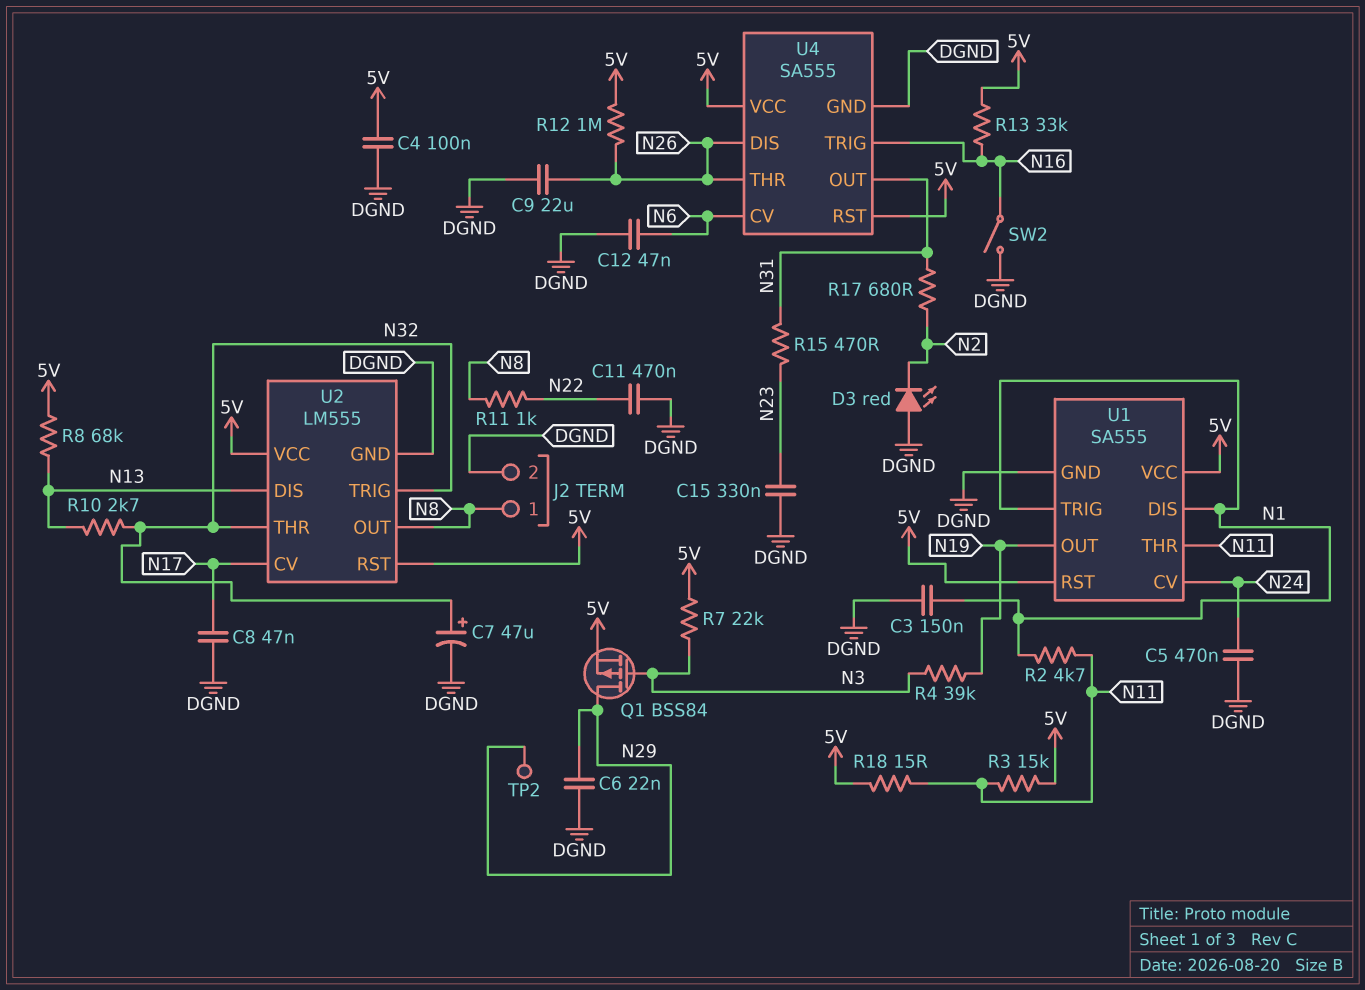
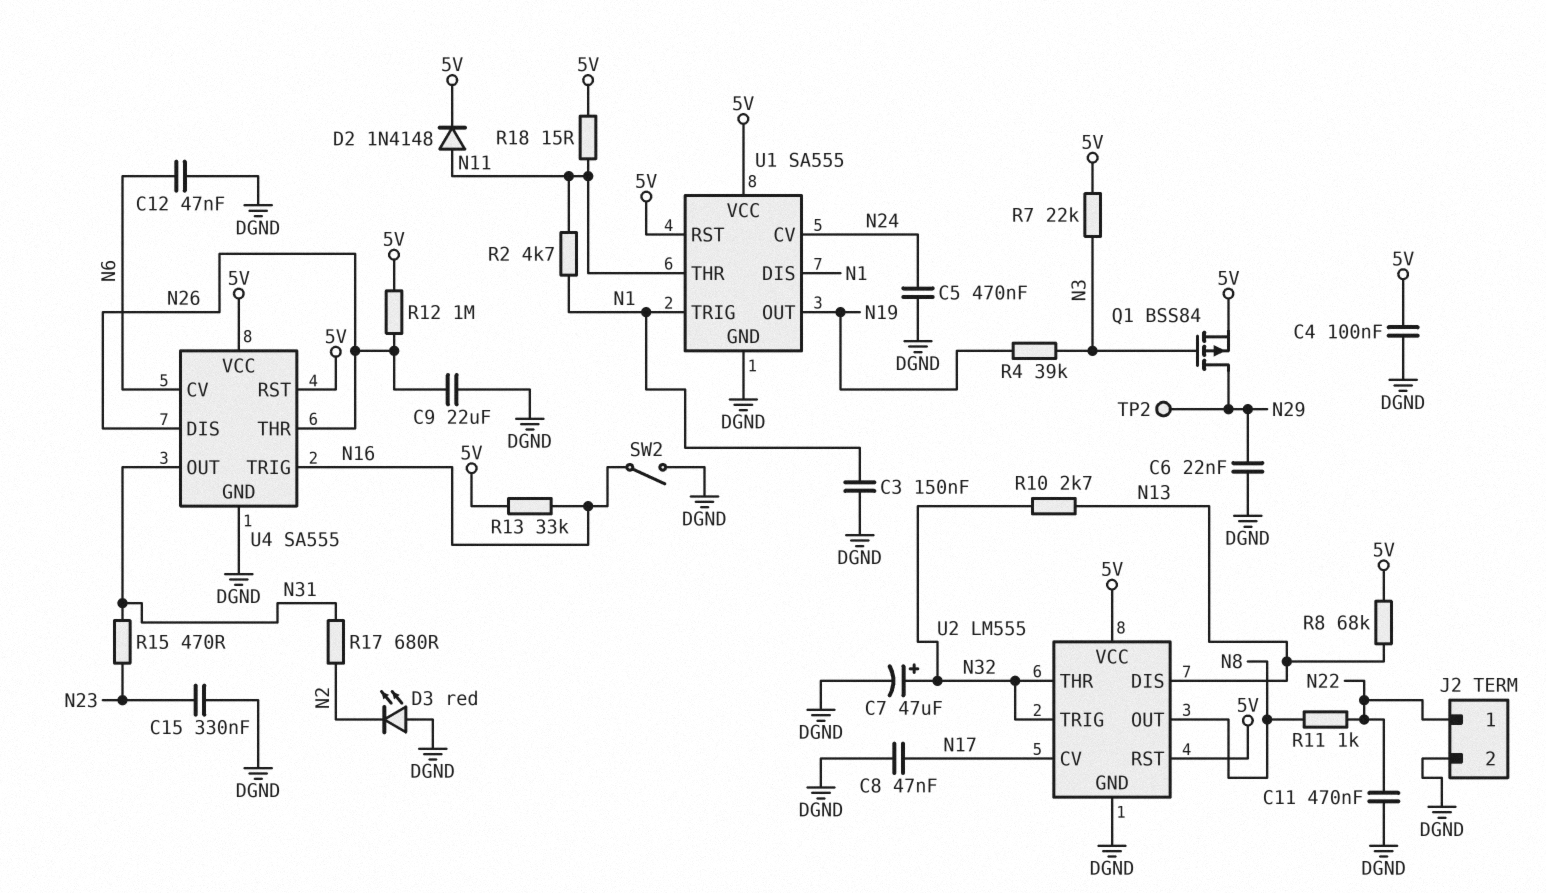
D2: none -> diode 1N4148 (A N11, K 5V)
J2 pin 1: N8 -> N22
R3: 15k (5V, N11) -> none

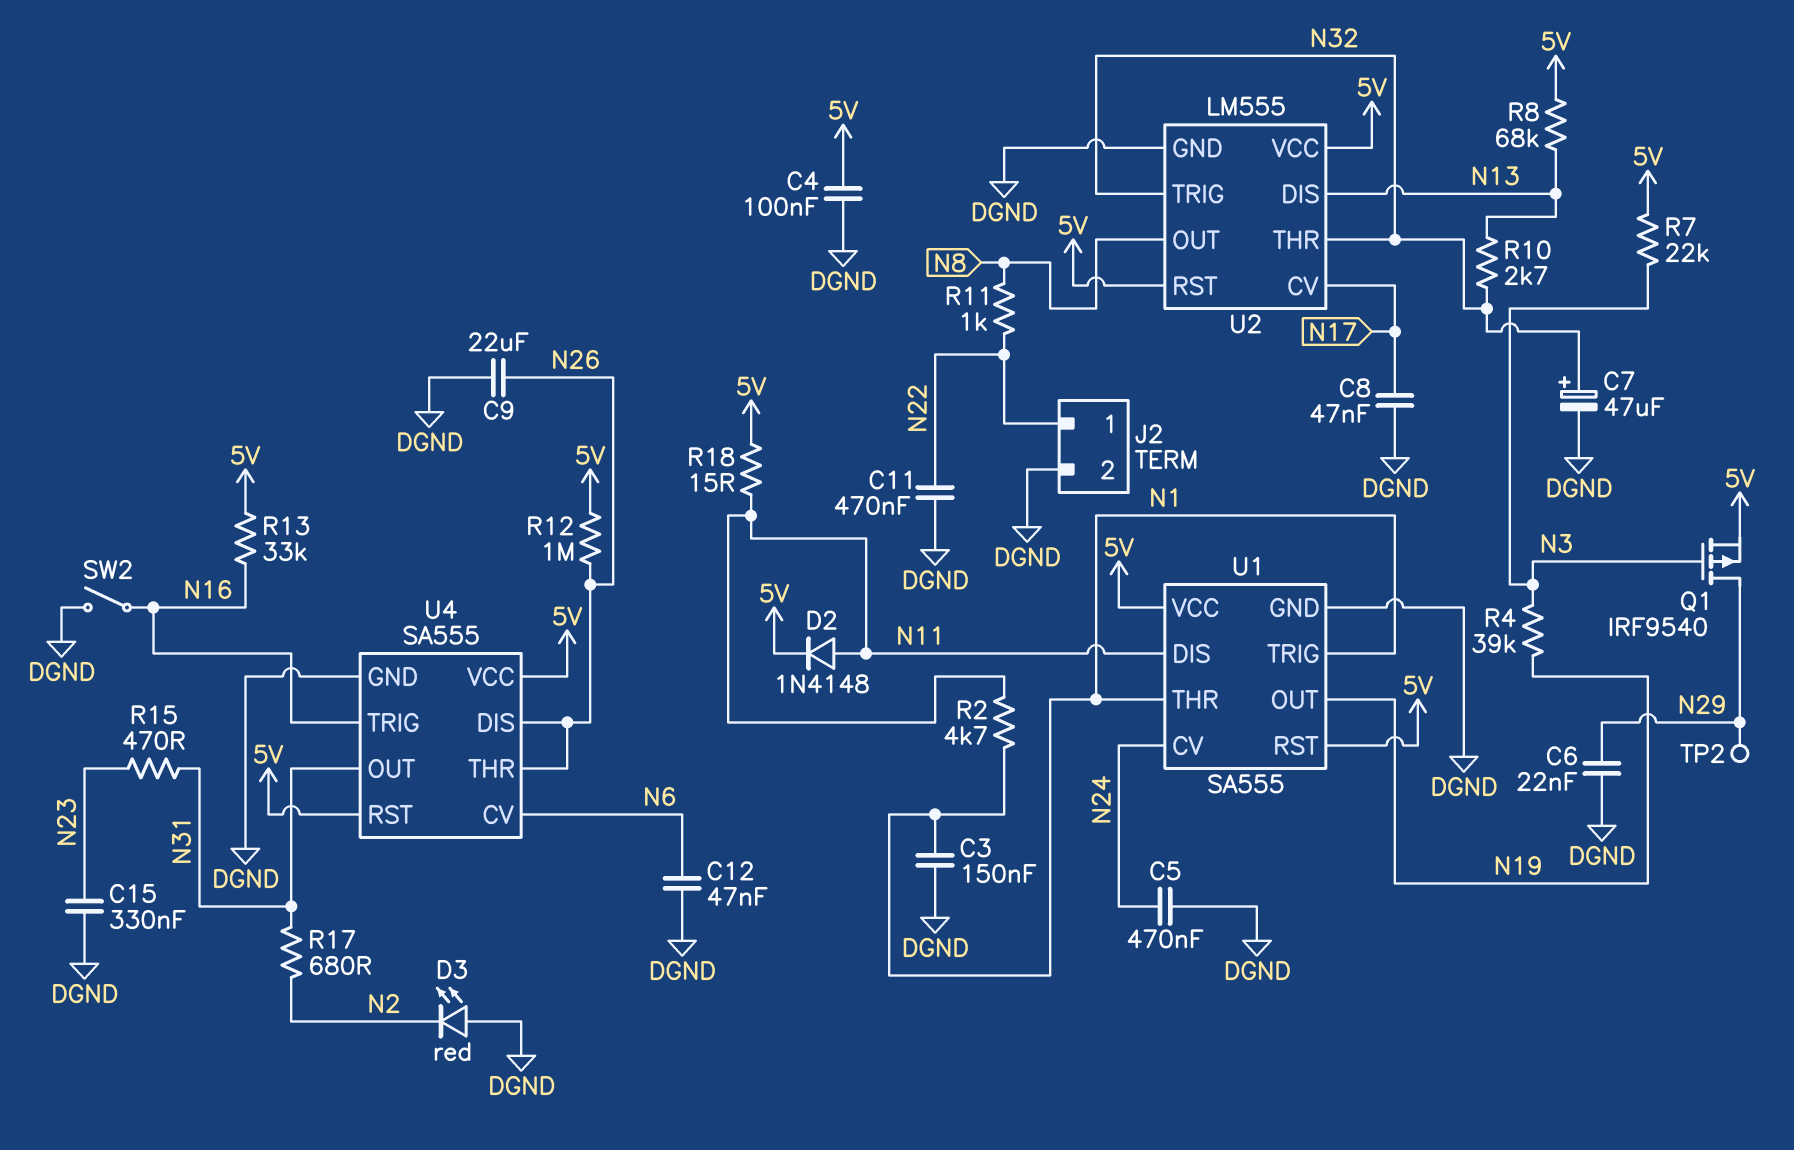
Q1: PMOS BSS84 (G N3, D N29, S 5V) -> PMOS IRF9540 (G N3, D N29, S 5V)
U1 pin DIS: N1 -> N11
U1 pin THR: N11 -> N1

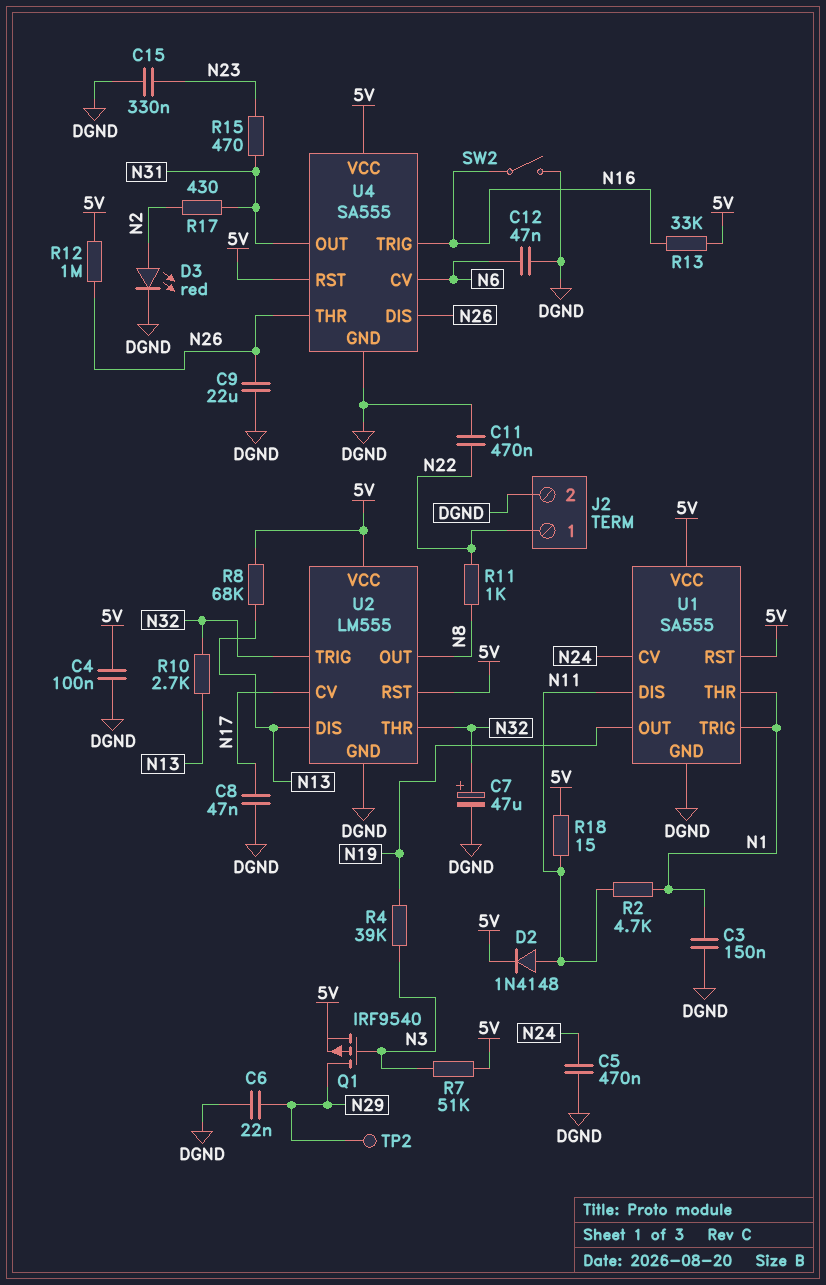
D3: LED red (A DGND, K N2) -> LED red (A N2, K DGND)
R7: 22k (5V, N3) -> 51k (5V, N3)
R17: 680 (N2, N31) -> 430 (N2, N31)

